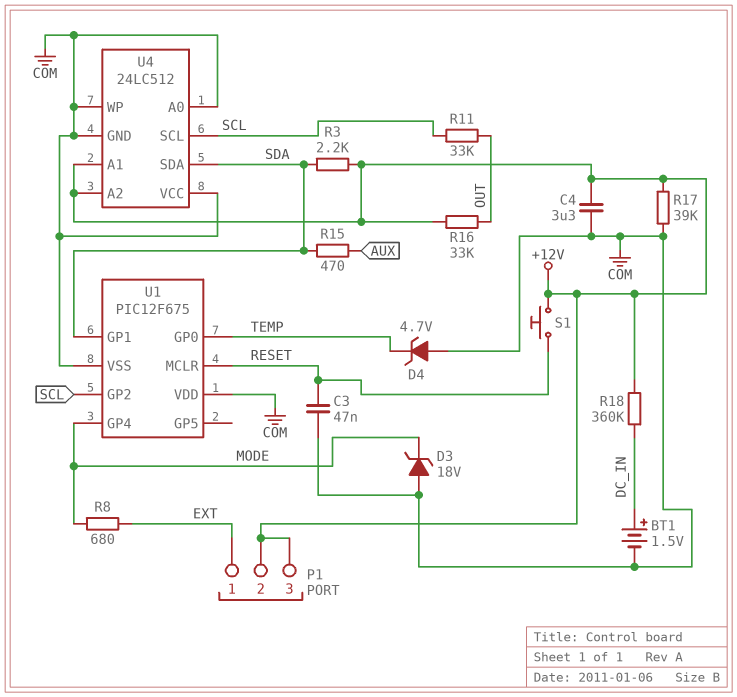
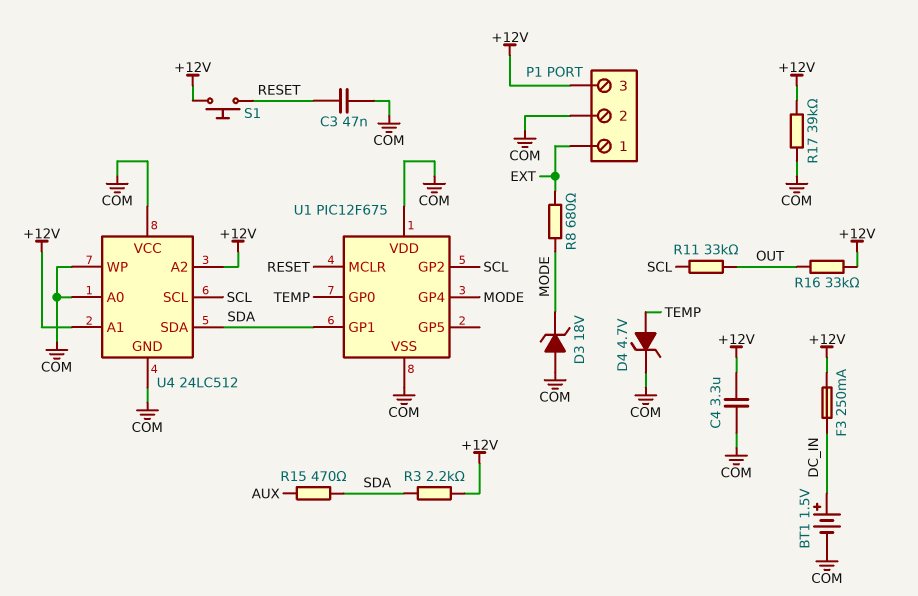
D4: zener 4.7V (A COM, K TEMP) -> zener 4.7V (A TEMP, K COM)
F3: none -> 250mA (+12V, DC_IN)
P1 pin 2: +12V -> COM
R18: 360k (+12V, DC_IN) -> none

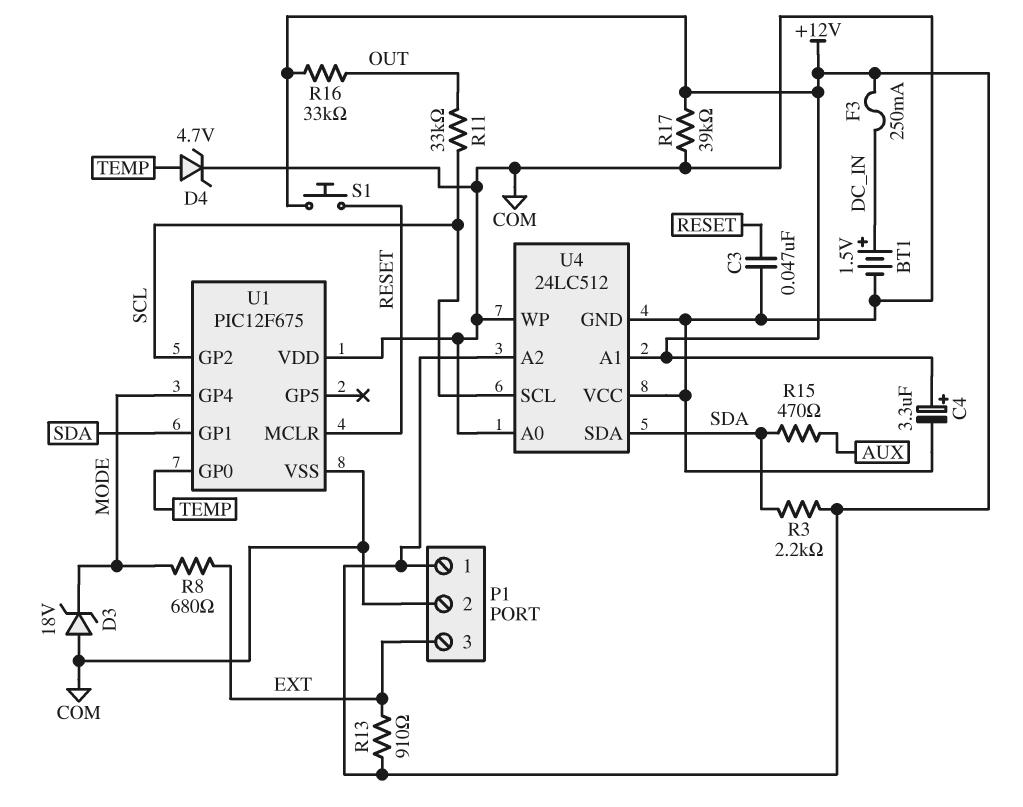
C4: 3.3uF (+12V, COM) -> 3.3uF (plus +12V, minus COM)
P1 pin 1: EXT -> +12V
P1 pin 3: +12V -> EXT
R13: none -> 910 (+12V, EXT)

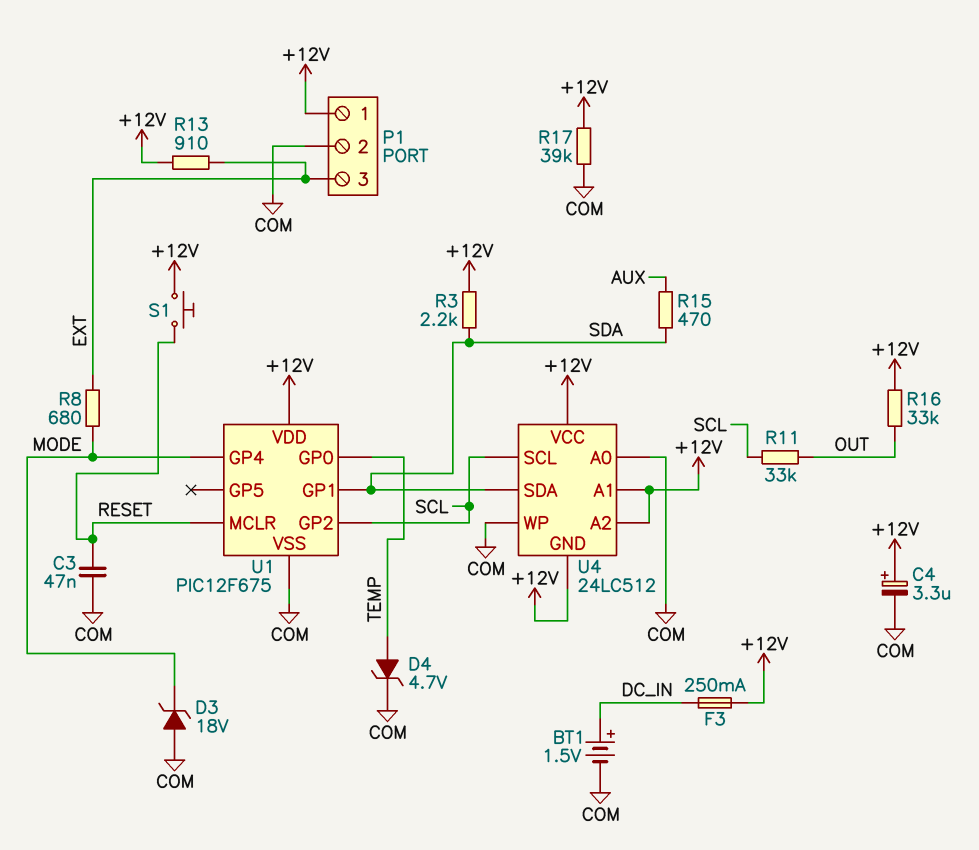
U1 pin VDD: COM -> +12V
U4 pin GND: COM -> +12V
U4 pin VCC: COM -> +12V

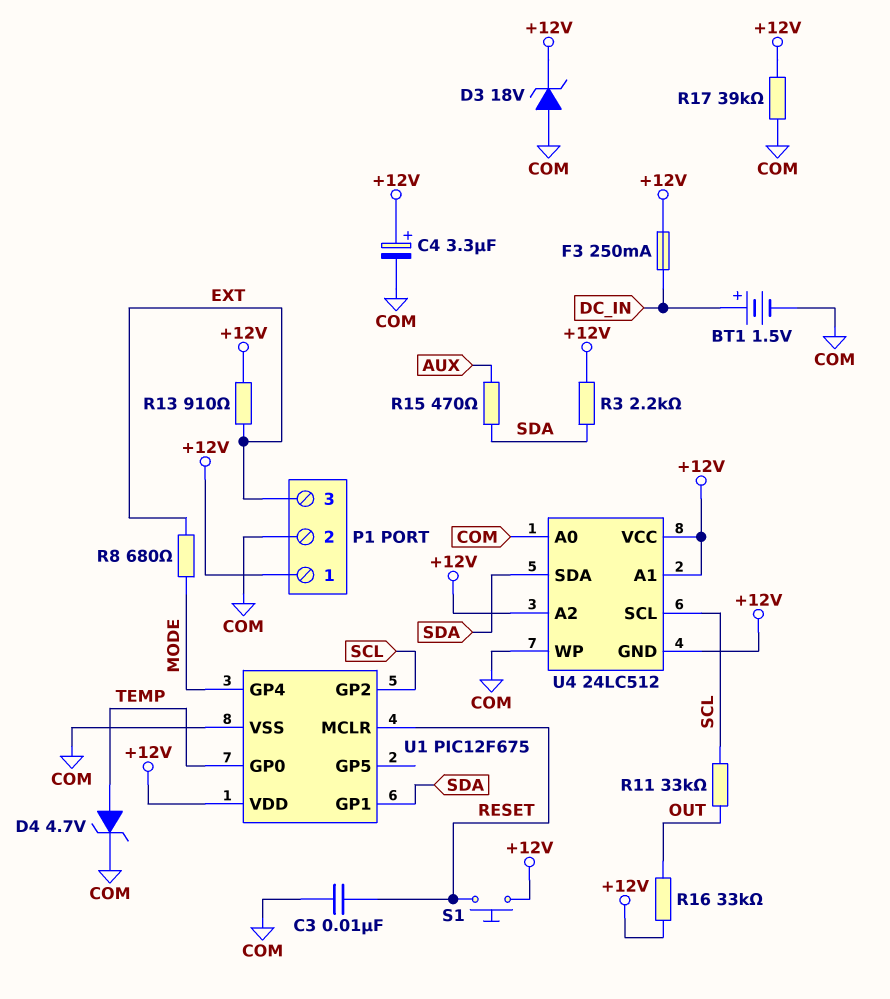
C3: 47nF (COM, RESET) -> 10nF (COM, RESET)
D3: zener 18V (A COM, K MODE) -> zener 18V (A COM, K +12V)

